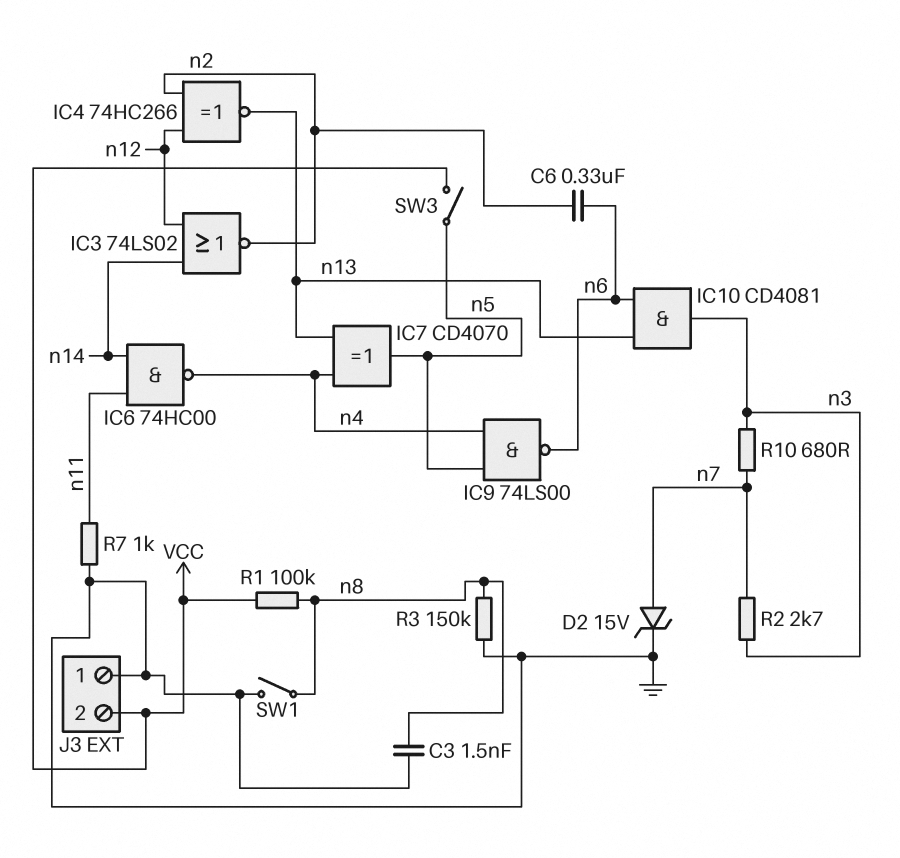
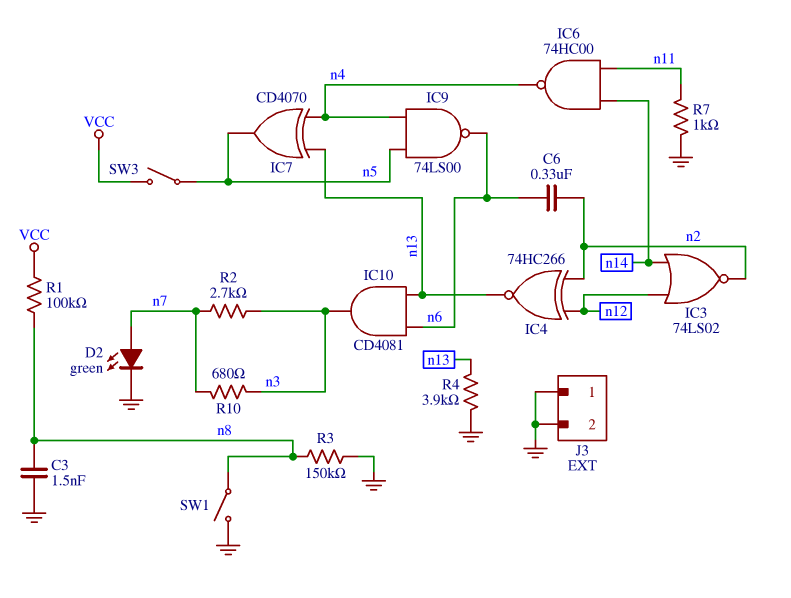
D2: zener 15V (A n7, K GND) -> LED green (A n7, K GND)
J3 pin 2: VCC -> GND
R4: none -> 3.9k (GND, n13)

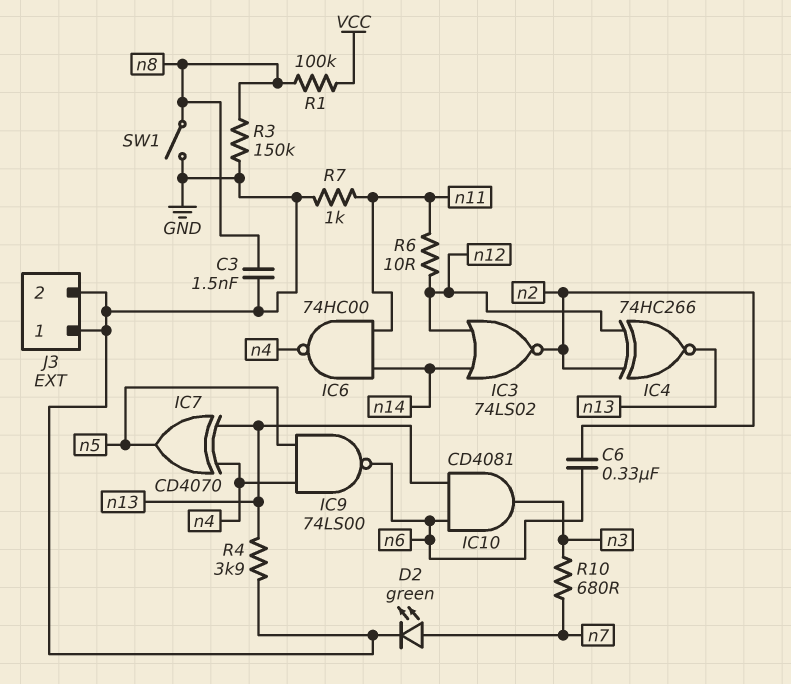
R2: 2.7k (n3, n7) -> none
R6: none -> 10 (n11, n12)
SW3: switch (VCC, n5) -> none

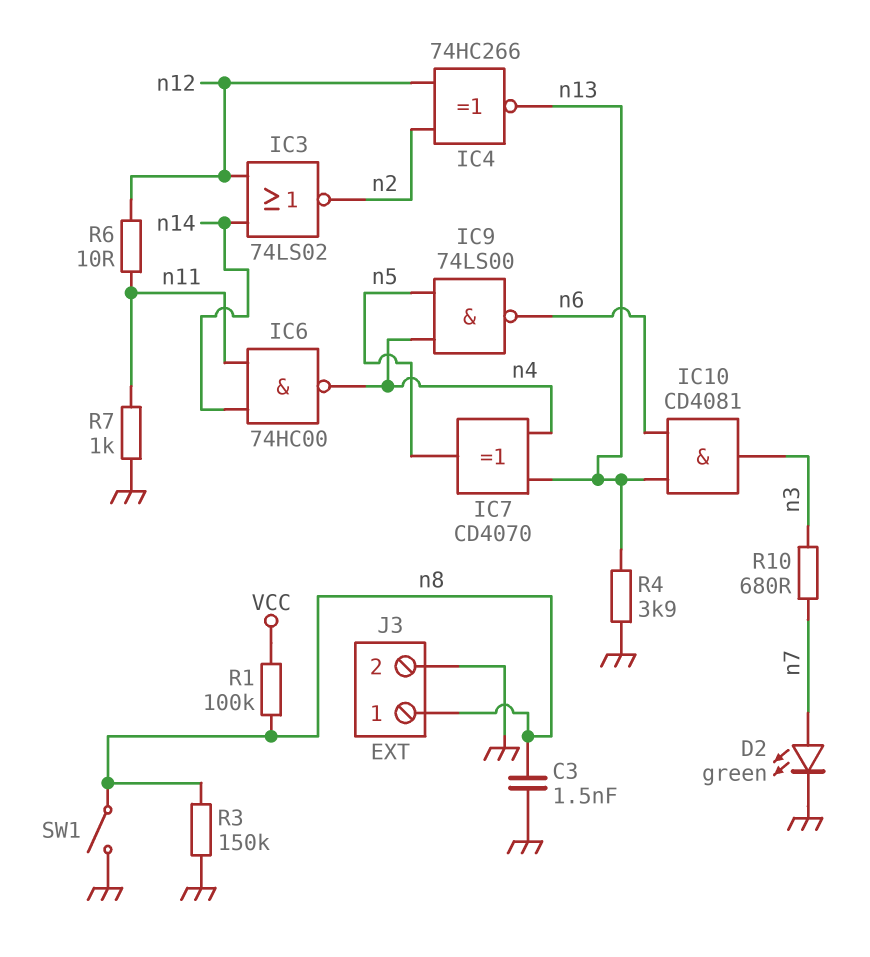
C6: 330nF (n2, n6) -> none
J3 pin 1: GND -> n8

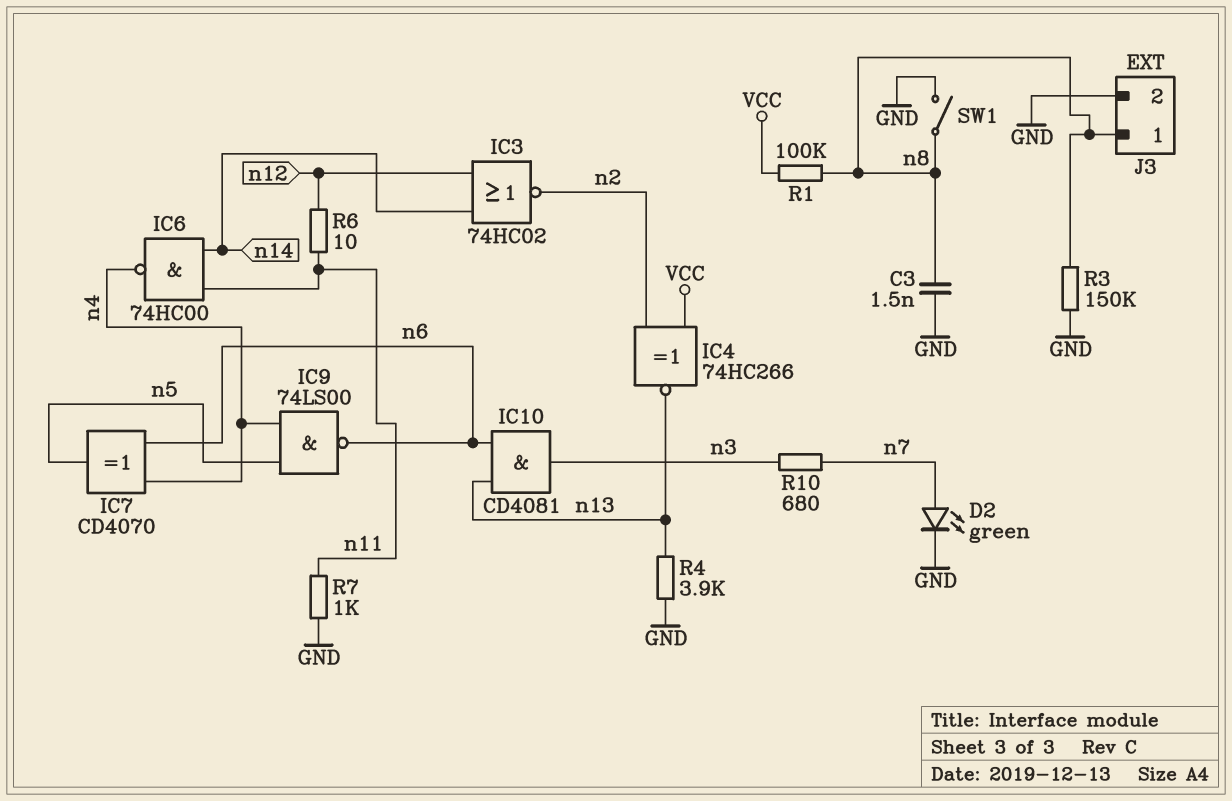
IC3: NOR 74LS02 (in n12, in n14, out n2) -> NOR 74HC02 (in n12, in n14, out n2)
IC4: XNOR 74HC266 (in n2, in n12, out n13) -> XNOR 74HC266 (in VCC, in n2, out n13)
IC7: XOR CD4070 (in n4, in n13, out n5) -> XOR CD4070 (in n4, in n6, out n5)

